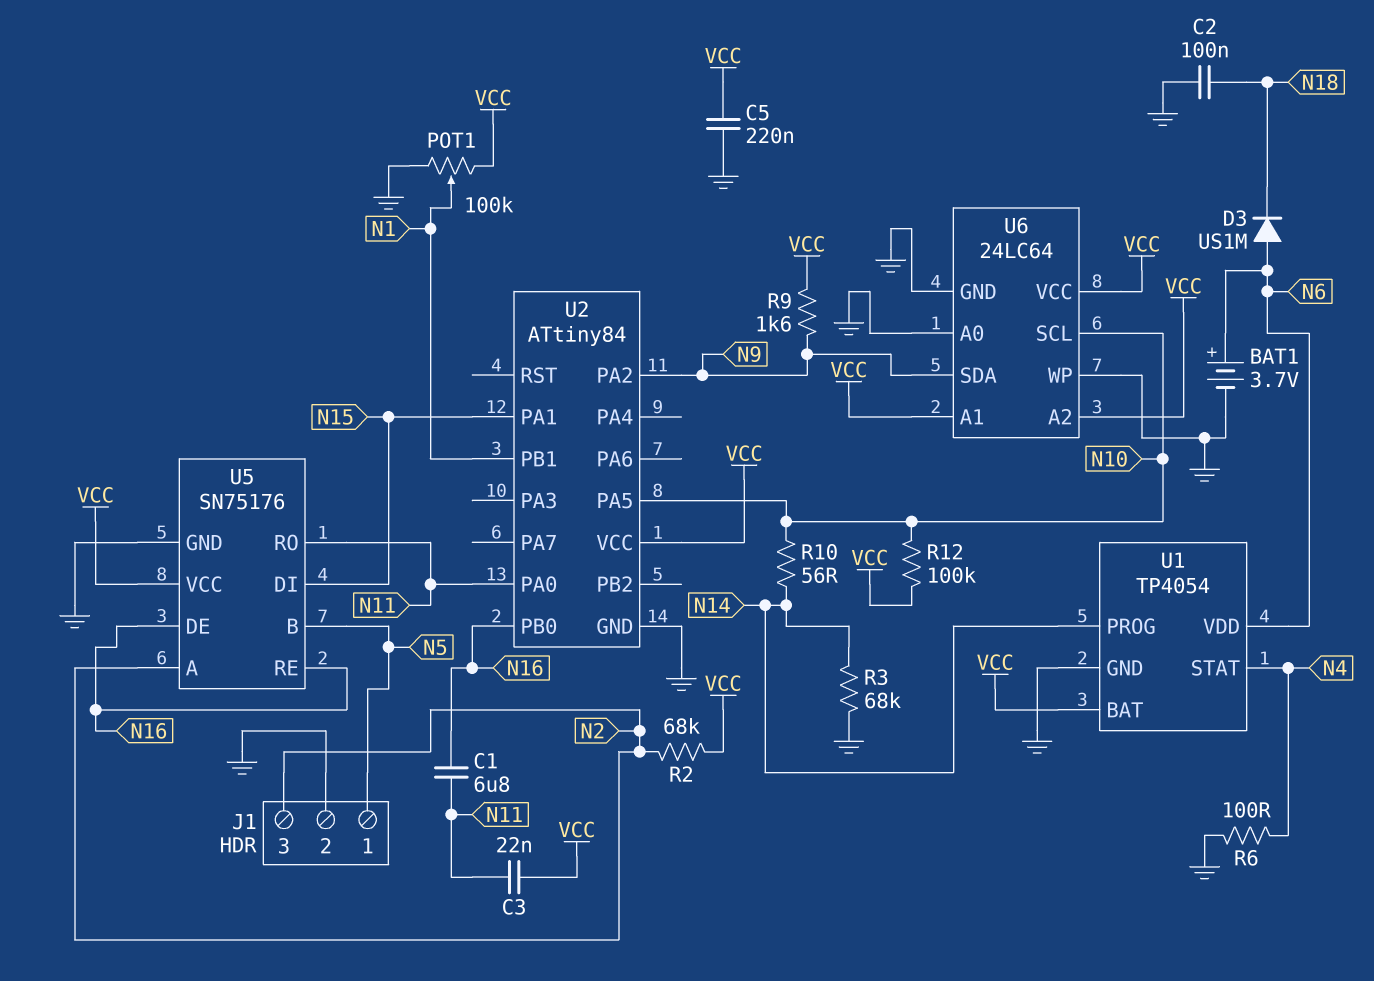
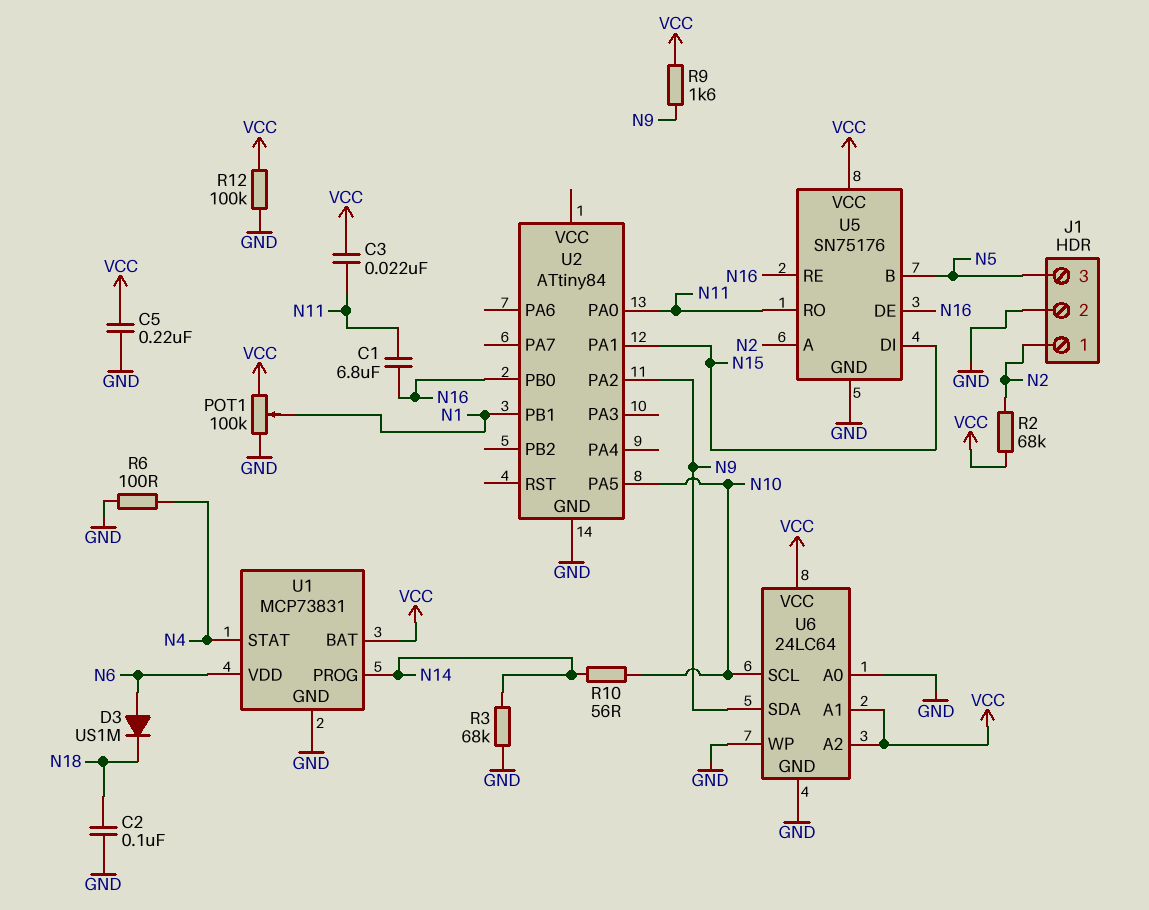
BAT1: 3.7V (plus N6, minus GND) -> none
J1 pin 1: N5 -> N2
J1 pin 3: N2 -> N5
R12: 100k (N10, VCC) -> 100k (GND, VCC)
U1: TP4054 -> MCP73831
U2 pin VCC: VCC -> none

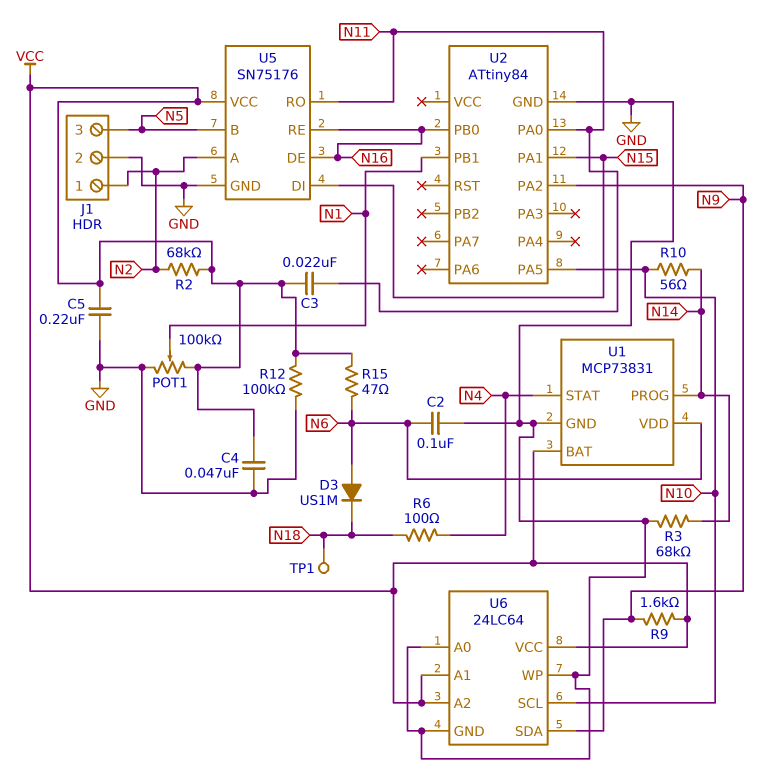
C1: 6.8uF (N11, N16) -> none
C2: 100nF (GND, N18) -> 100nF (GND, N6)
C4: none -> 47nF (GND, VCC)
R6: 100 (GND, N4) -> 100 (N4, N18)
R15: none -> 47 (N6, VCC)
TP1: none -> test point (N18)

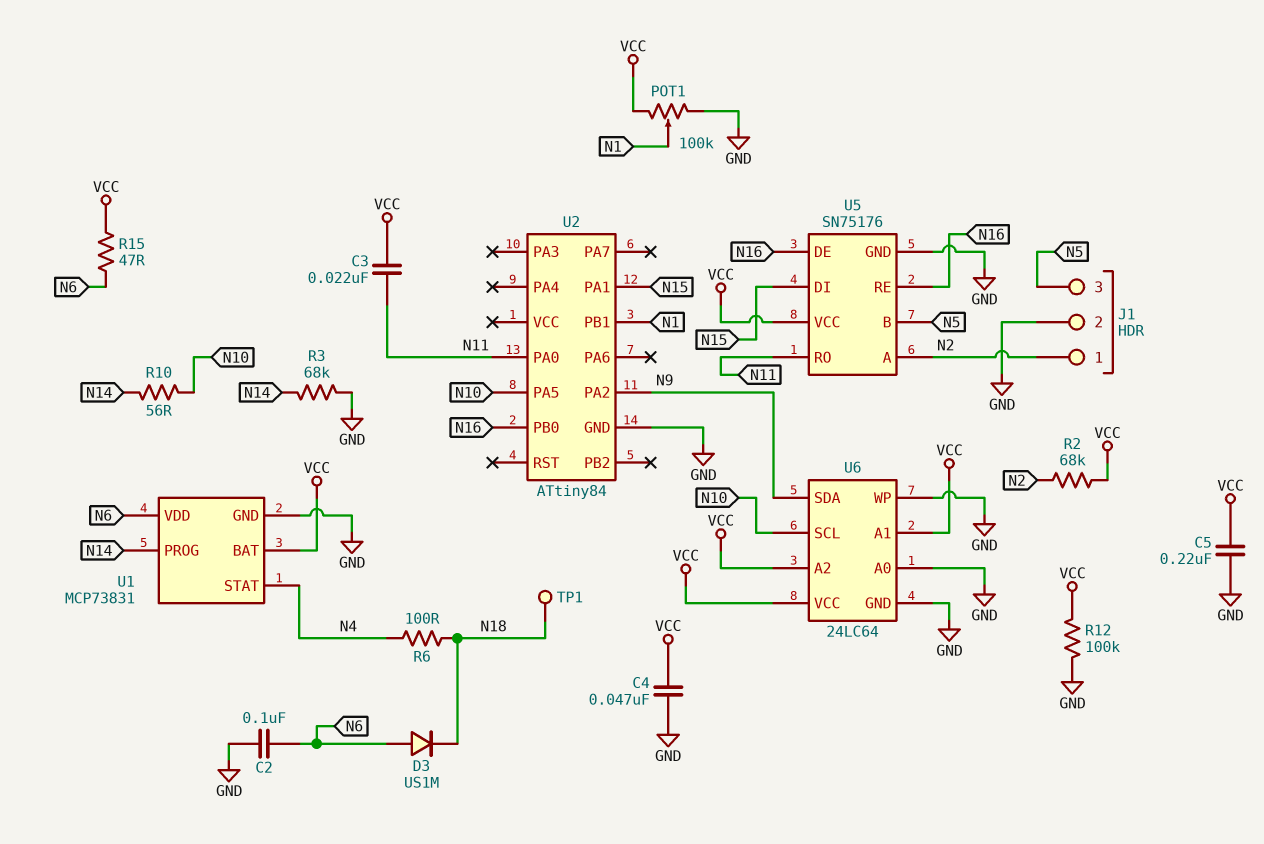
R9: 1.6k (N9, VCC) -> none

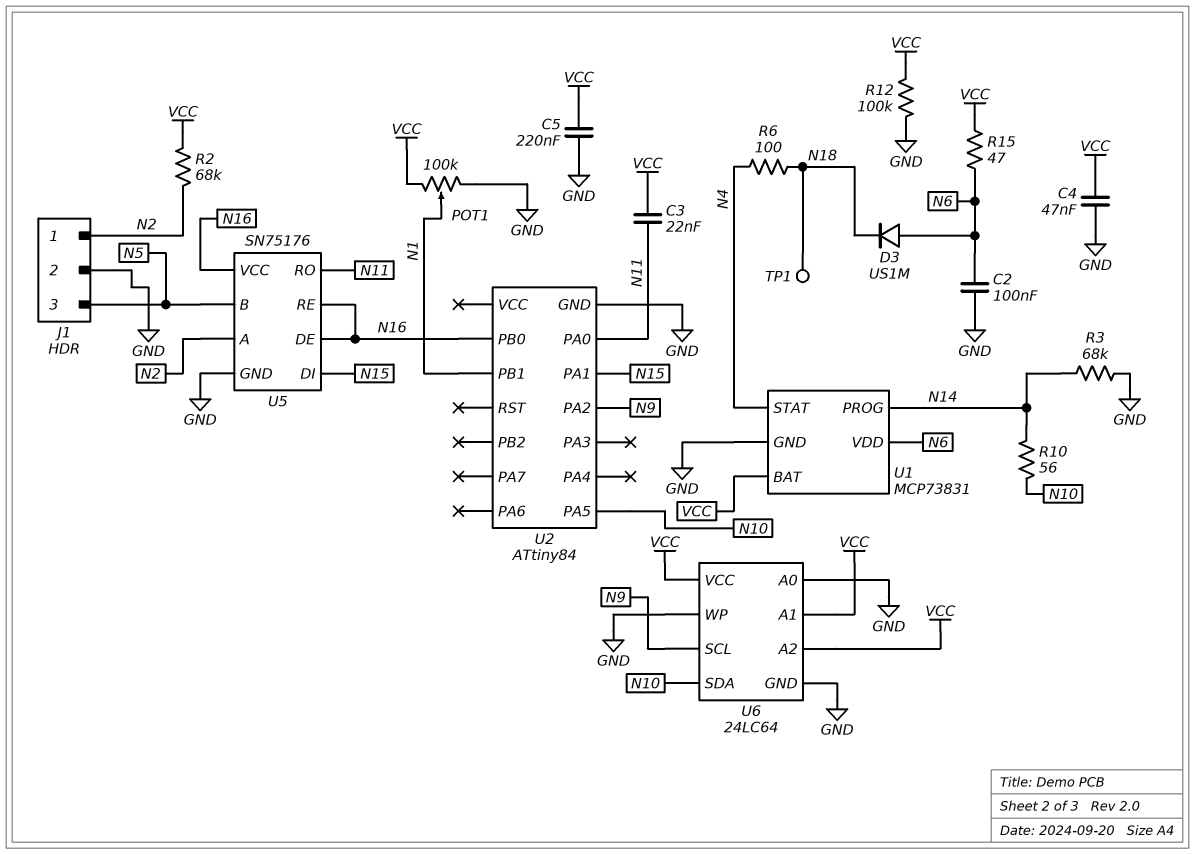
U5 pin VCC: VCC -> N16
U6 pin SCL: N10 -> N9
U6 pin SDA: N9 -> N10

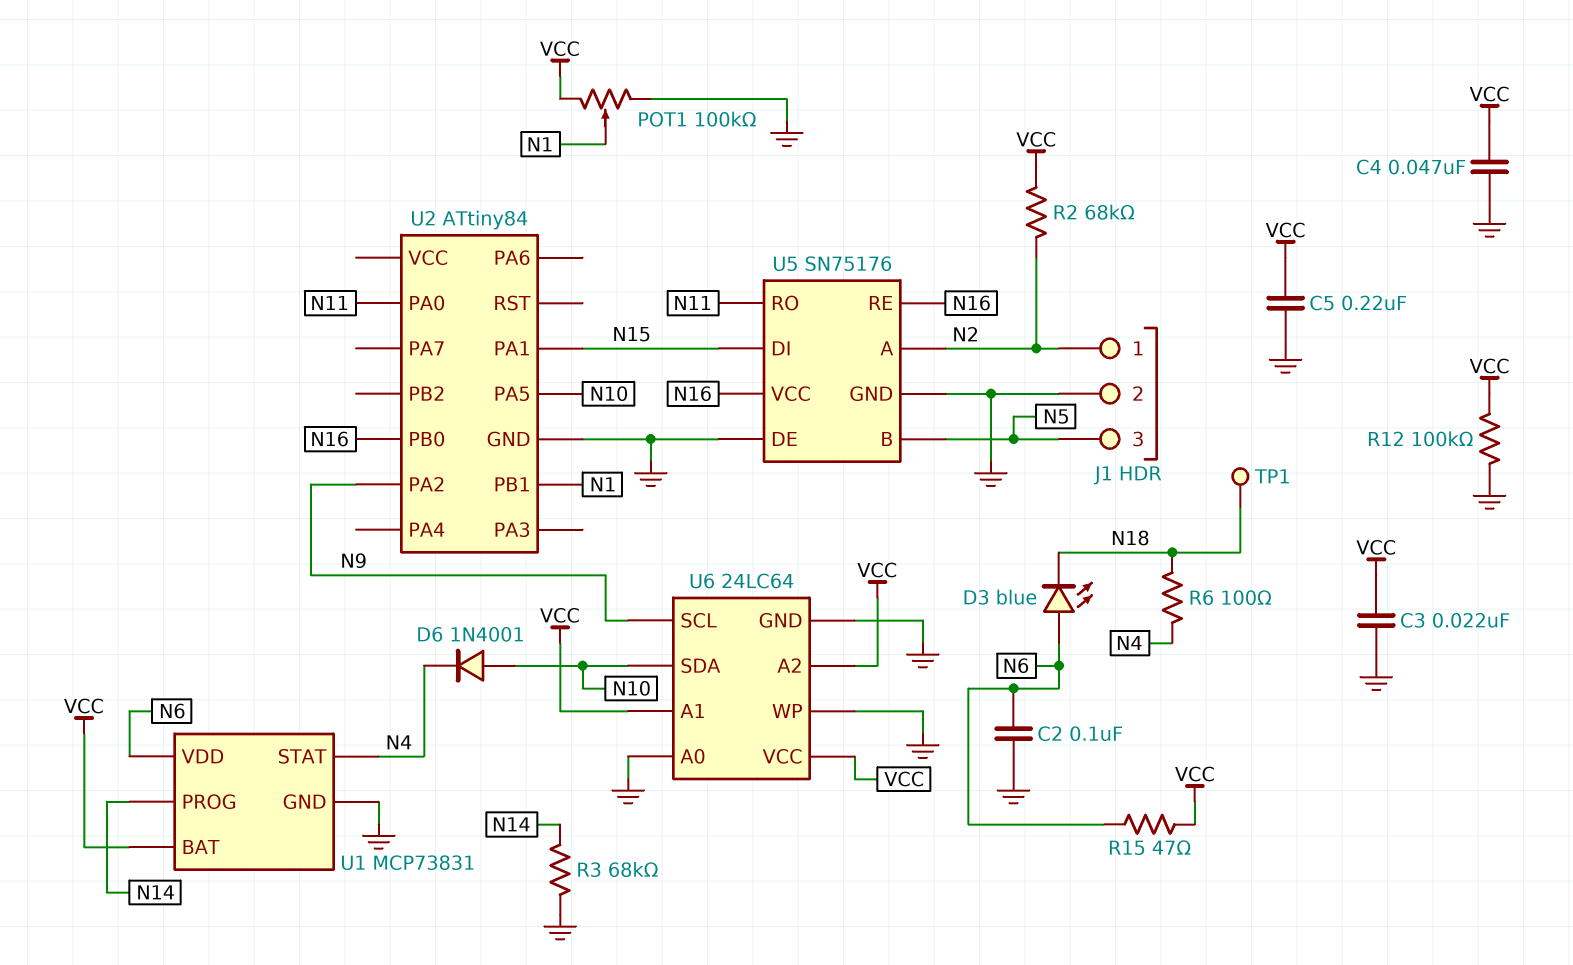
C3: 22nF (N11, VCC) -> 22nF (GND, VCC)
D3: diode US1M (A N6, K N18) -> LED blue (A N6, K N18)
D6: none -> diode 1N4001 (A N10, K N4)
R10: 56 (N10, N14) -> none
U5 pin DE: N16 -> GND

